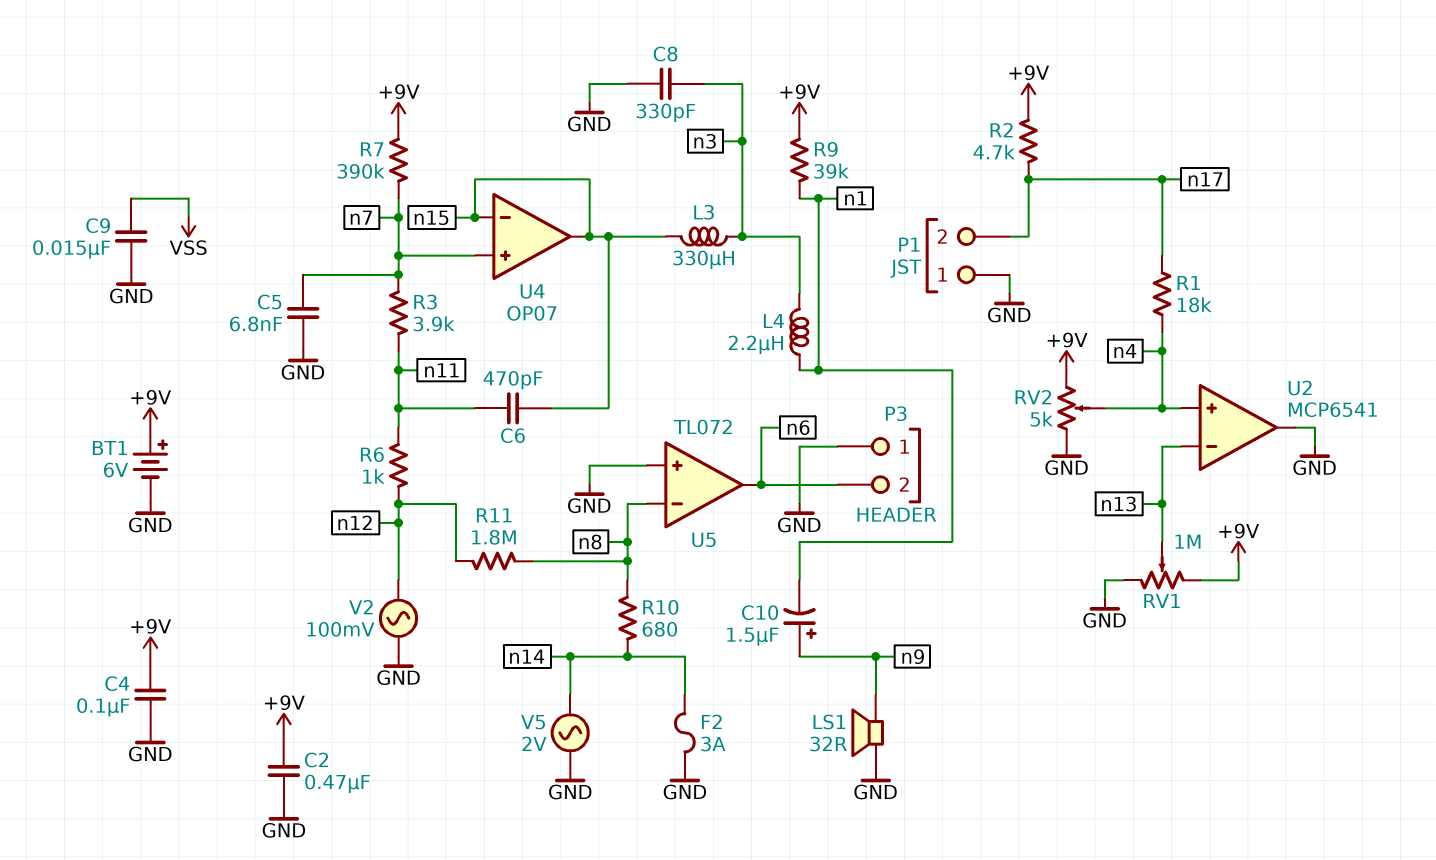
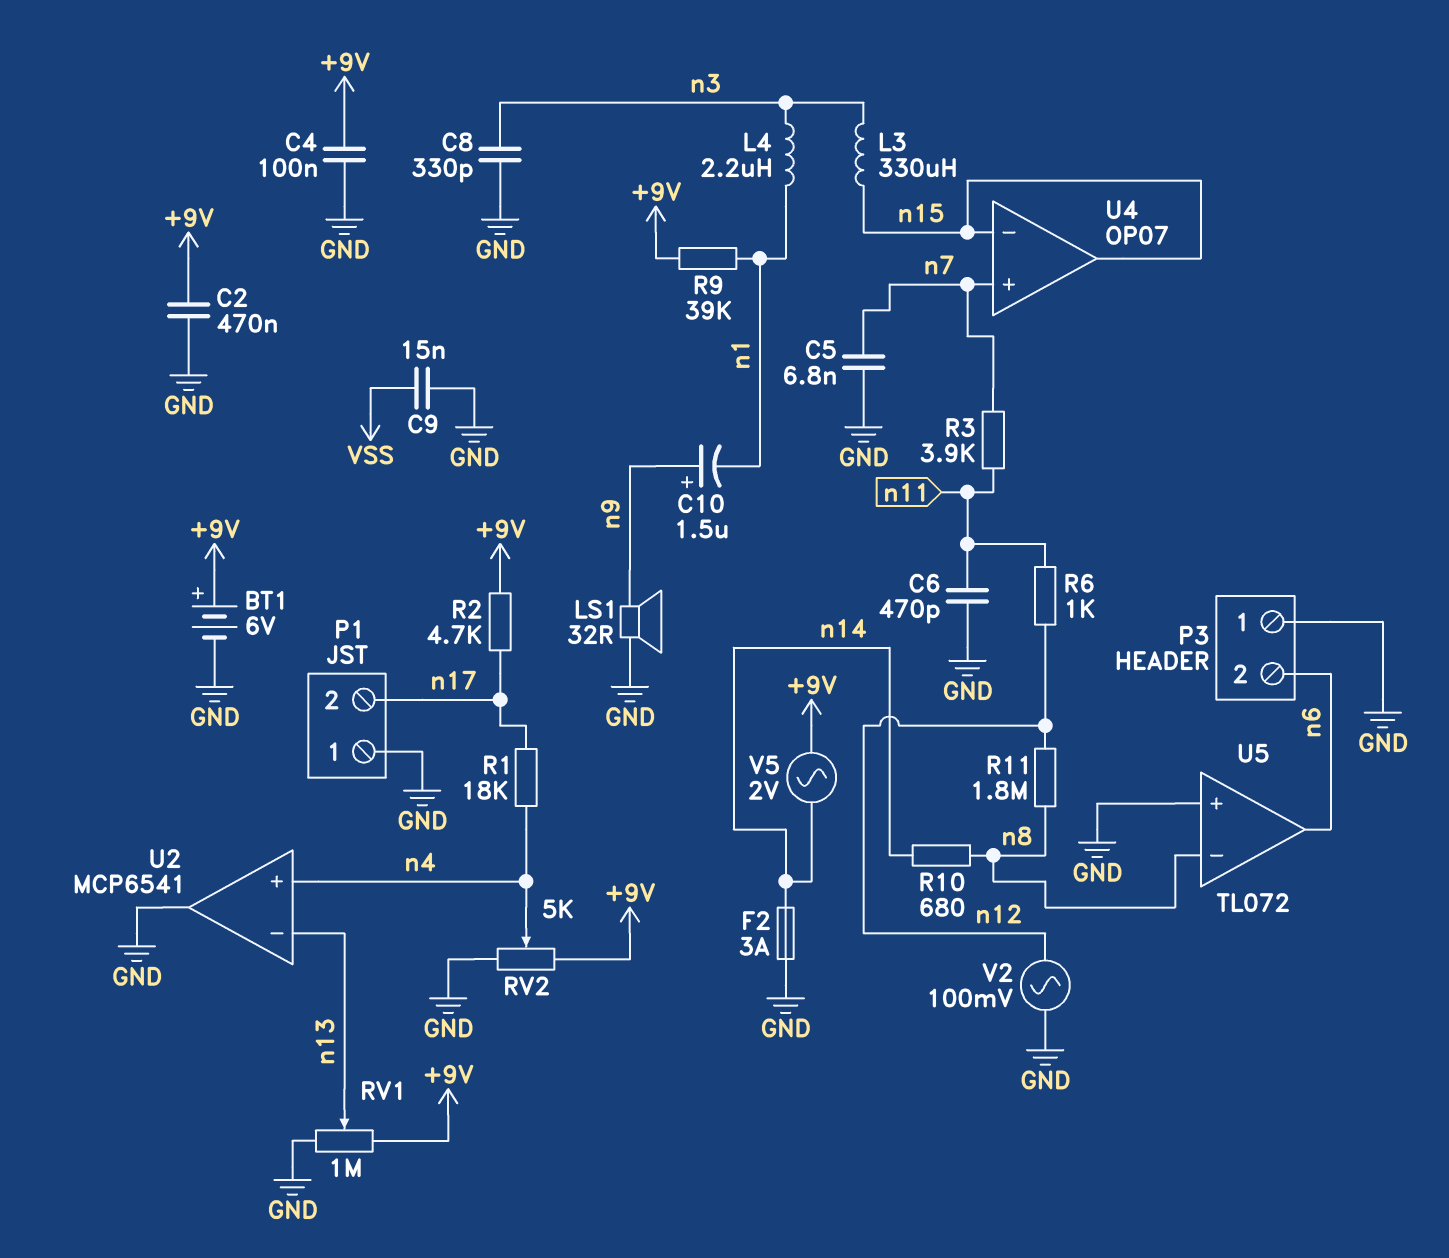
C6: 470pF (n11, n15) -> 470pF (GND, n11)
R7: 390k (+9V, n7) -> none
V5: AC 2V (GND, n14) -> AC 2V (+9V, n14)

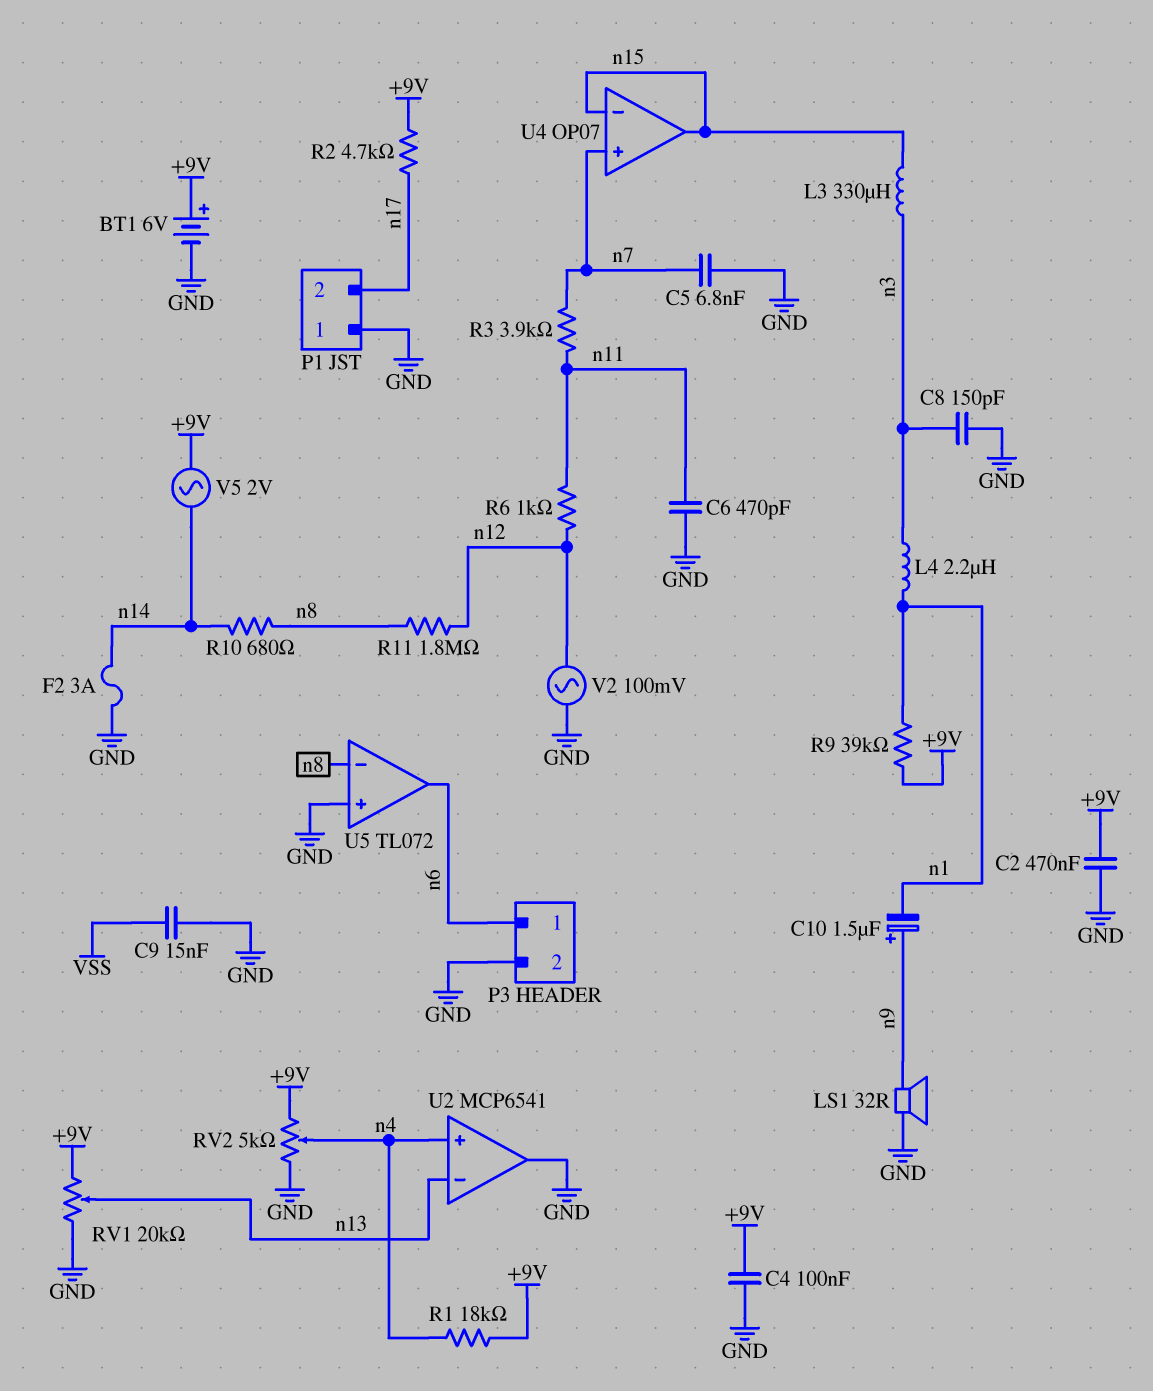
C8: 330pF (GND, n3) -> 150pF (GND, n3)
P3 pin 1: GND -> n6
P3 pin 2: n6 -> GND
R1: 18k (n4, n17) -> 18k (+9V, n4)
RV1: 1M (+9V, GND, wiper n13) -> 20k (+9V, GND, wiper n13)

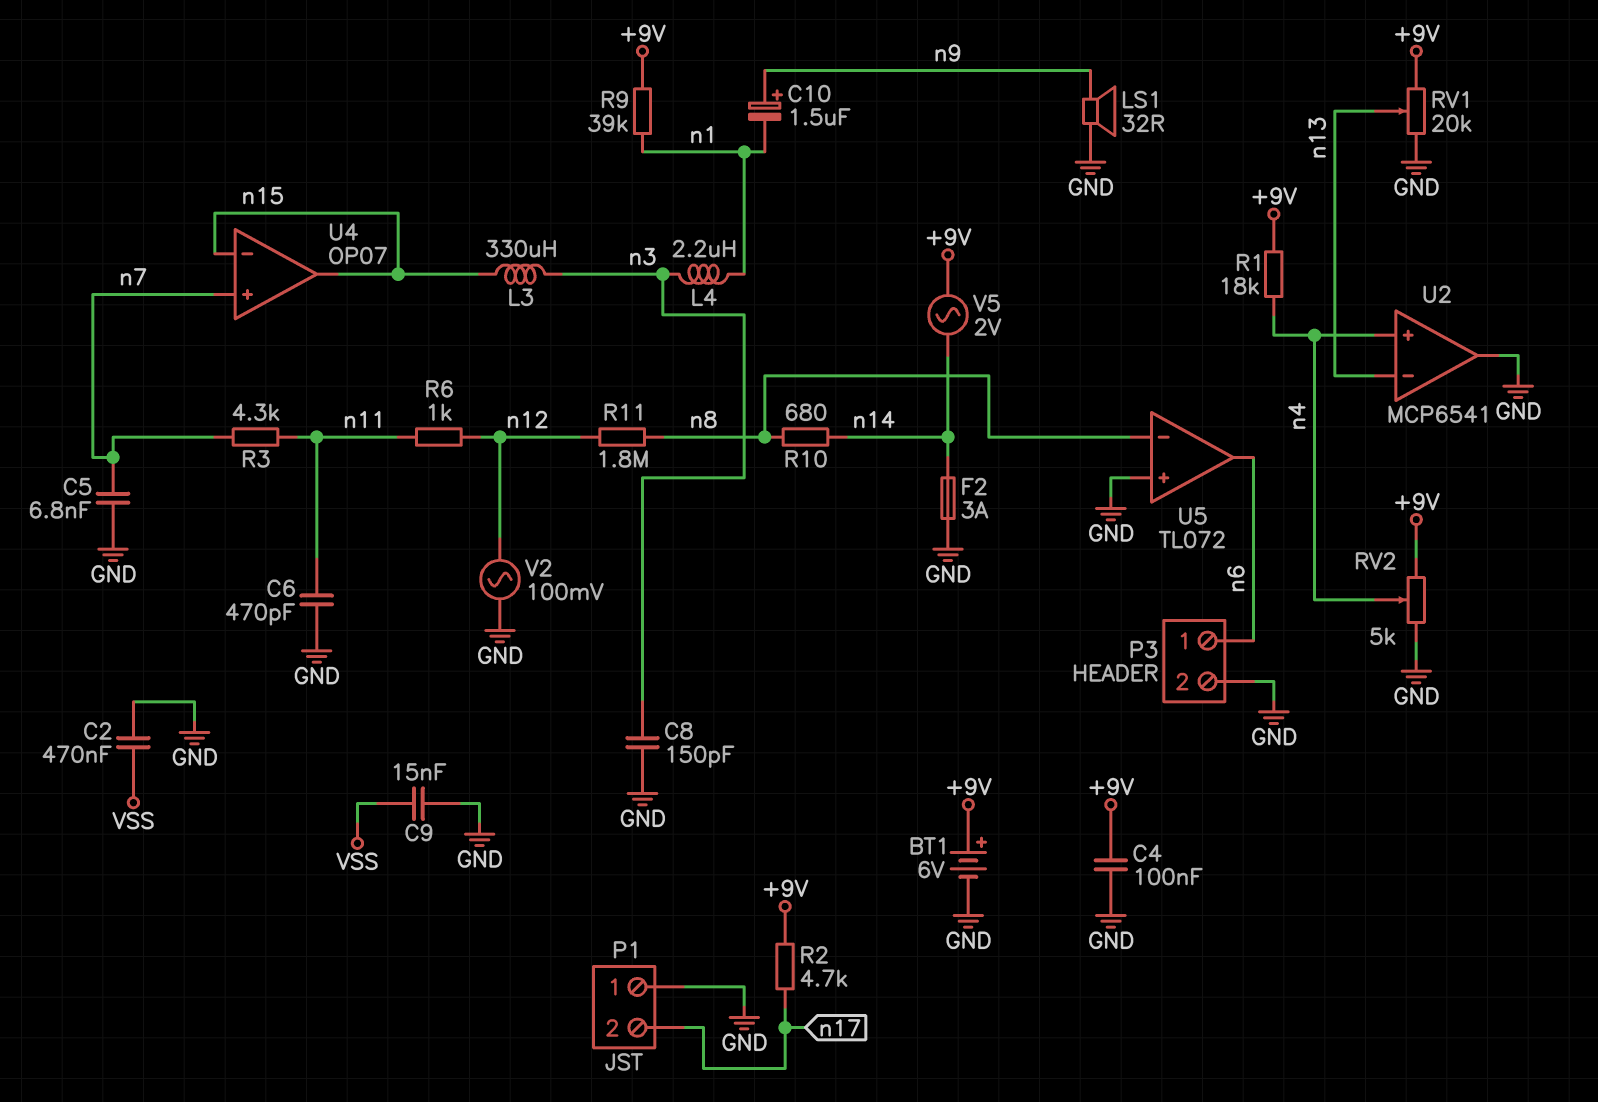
C2: 470nF (+9V, GND) -> 470nF (GND, VSS)
R3: 3.9k (n7, n11) -> 4.3k (n7, n11)

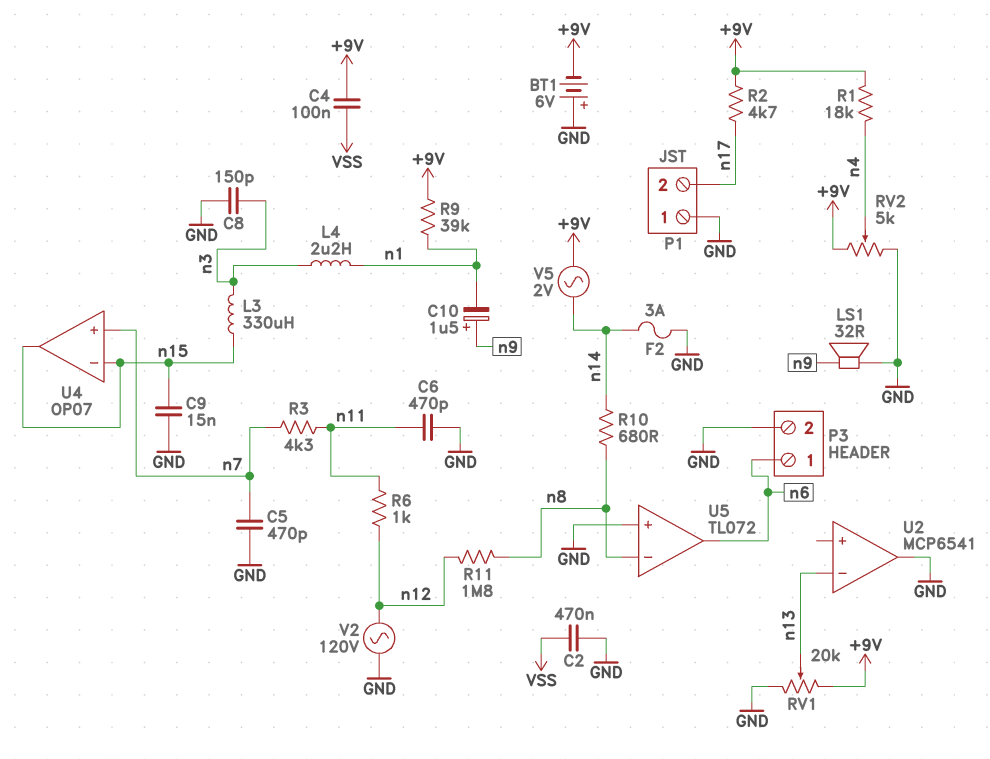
BT1: 6V (plus +9V, minus GND) -> 6V (plus GND, minus +9V)
C4: 100nF (+9V, GND) -> 100nF (+9V, VSS)
C5: 6.8nF (GND, n7) -> 470pF (GND, n7)
C9: 15nF (GND, VSS) -> 15nF (GND, n15)
U2 pin in+: n4 -> none
V2: AC 100mV (GND, n12) -> AC 120V (GND, n12)

